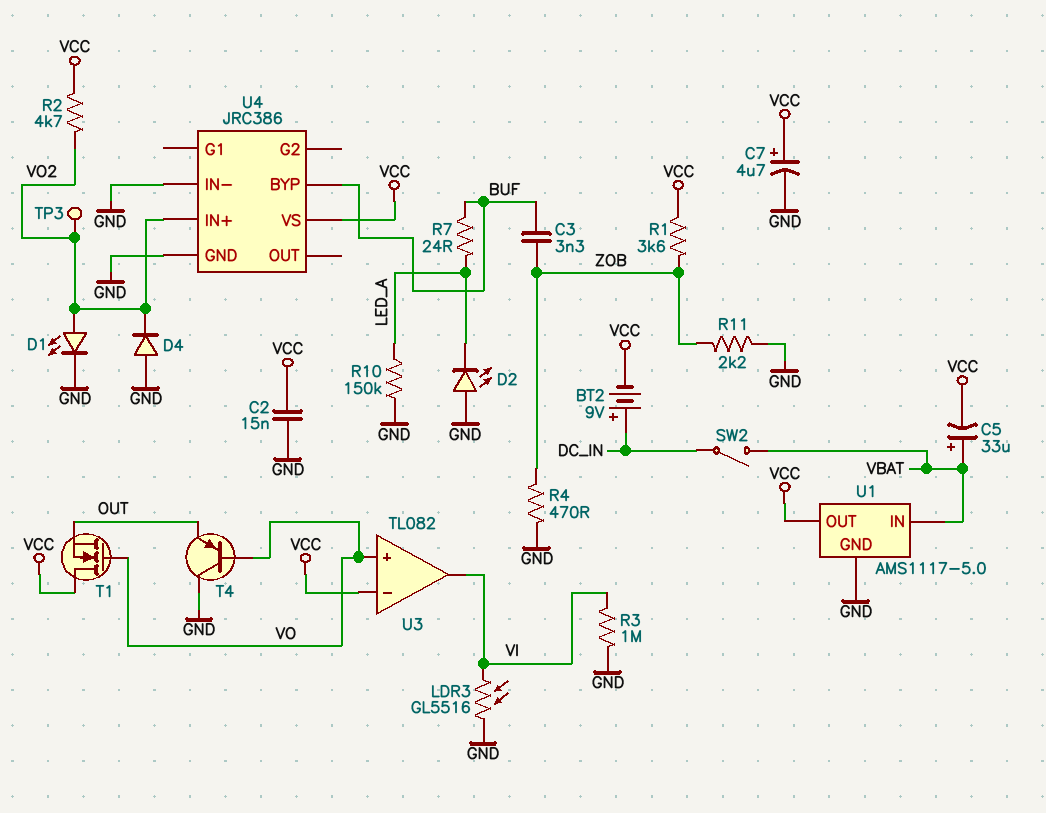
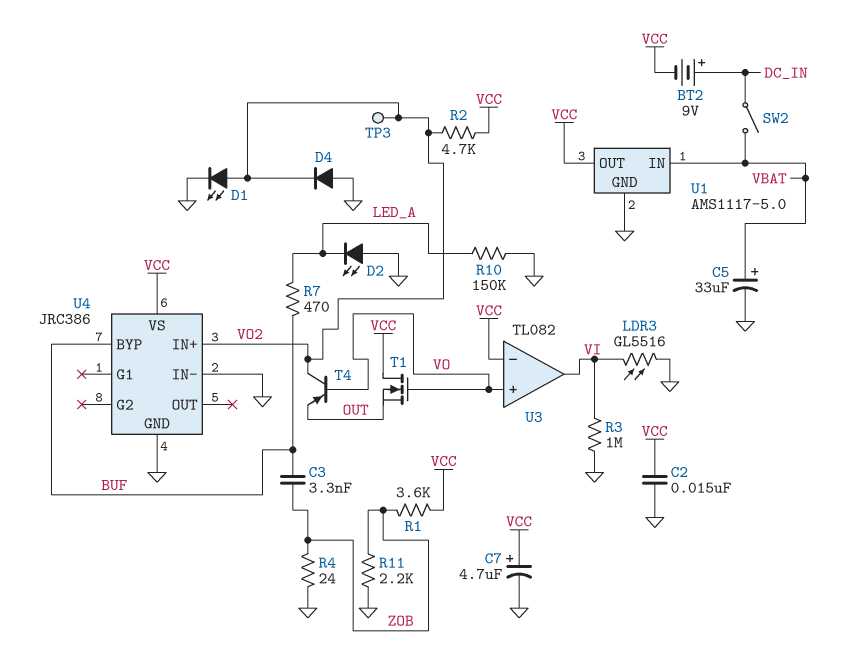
C5: 33uF (plus VBAT, minus VCC) -> 33uF (plus VBAT, minus GND)
R4: 470 (GND, ZOB) -> 24 (GND, ZOB)
R7: 24 (BUF, LED_A) -> 470 (BUF, LED_A)
T4: PNP (B VO, C GND, E OUT) -> PNP (B VO, C VO2, E OUT)

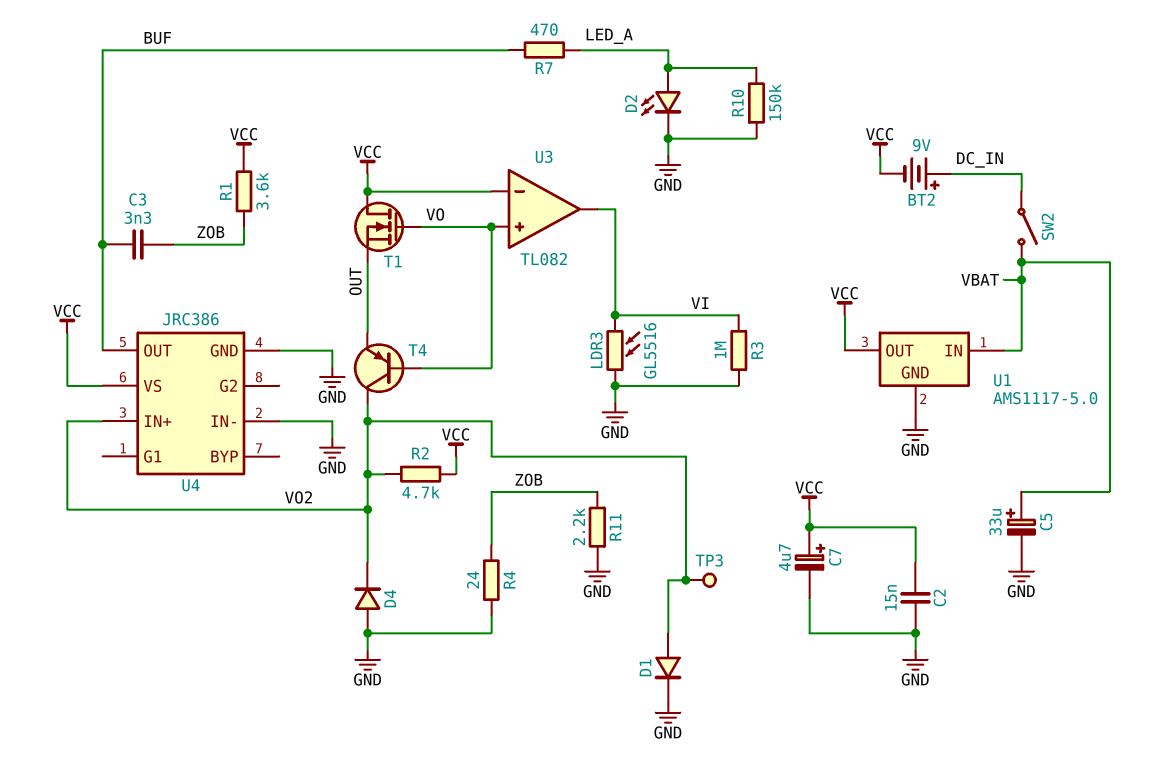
D1: LED (A VO2, K GND) -> diode (A VO2, K GND)
D2: LED (A GND, K LED_A) -> LED (A LED_A, K GND)
U4 pin BYP: BUF -> none
U4 pin OUT: none -> BUF

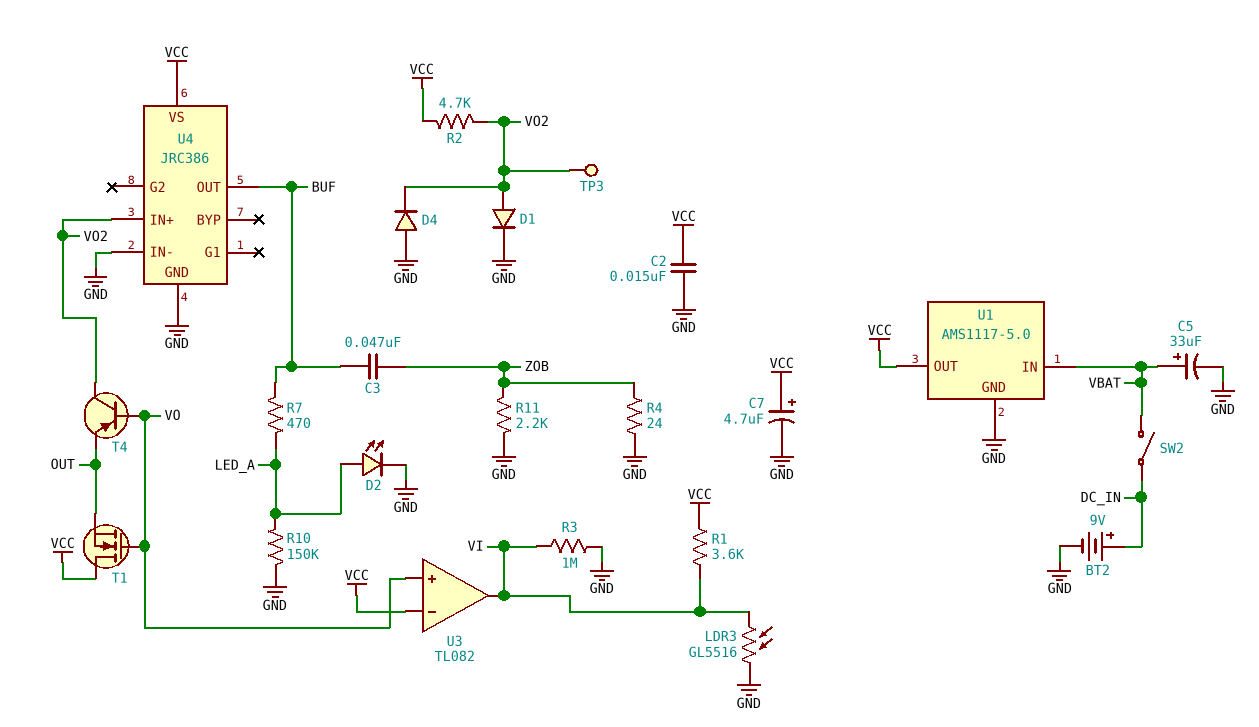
BT2: 9V (plus DC_IN, minus VCC) -> 9V (plus DC_IN, minus GND)
C3: 3.3nF (BUF, ZOB) -> 47nF (BUF, ZOB)
R1: 3.6k (VCC, ZOB) -> 3.6k (VCC, VI)

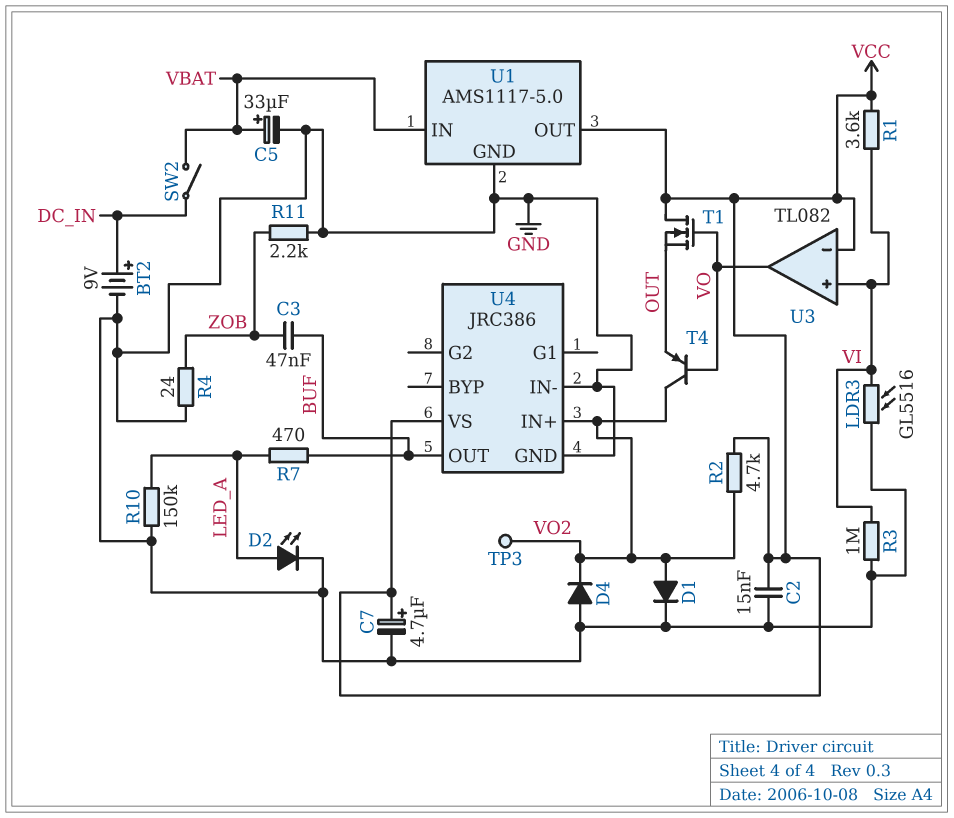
U3 pin in+: VO -> VI
U3 pin out: VI -> VO

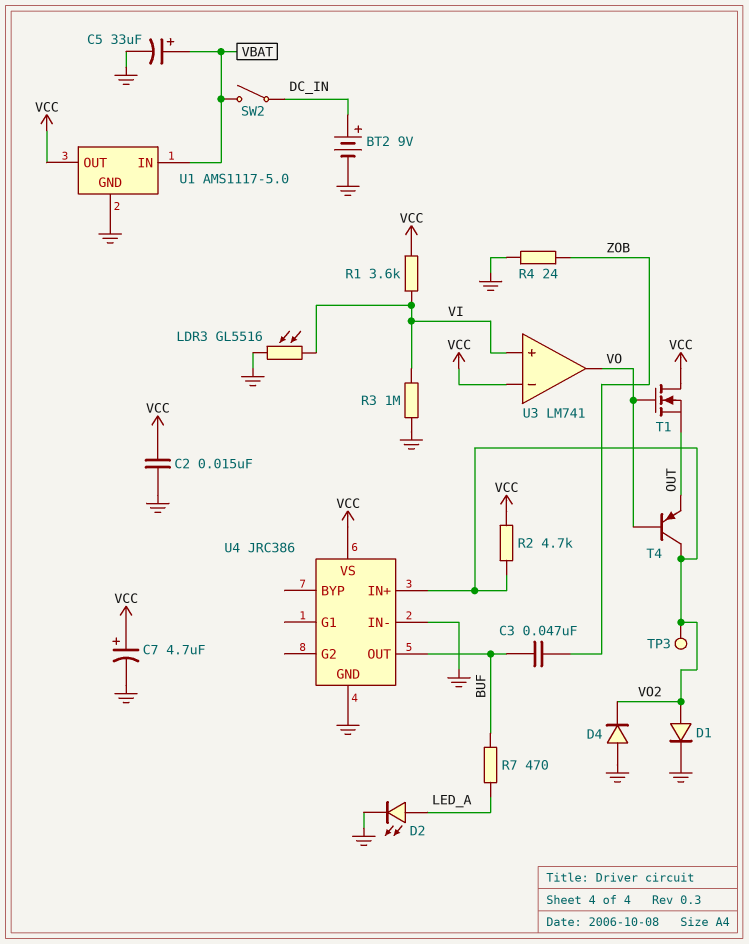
R10: 150k (GND, LED_A) -> none
R11: 2.2k (GND, ZOB) -> none
U3: TL082 -> LM741

